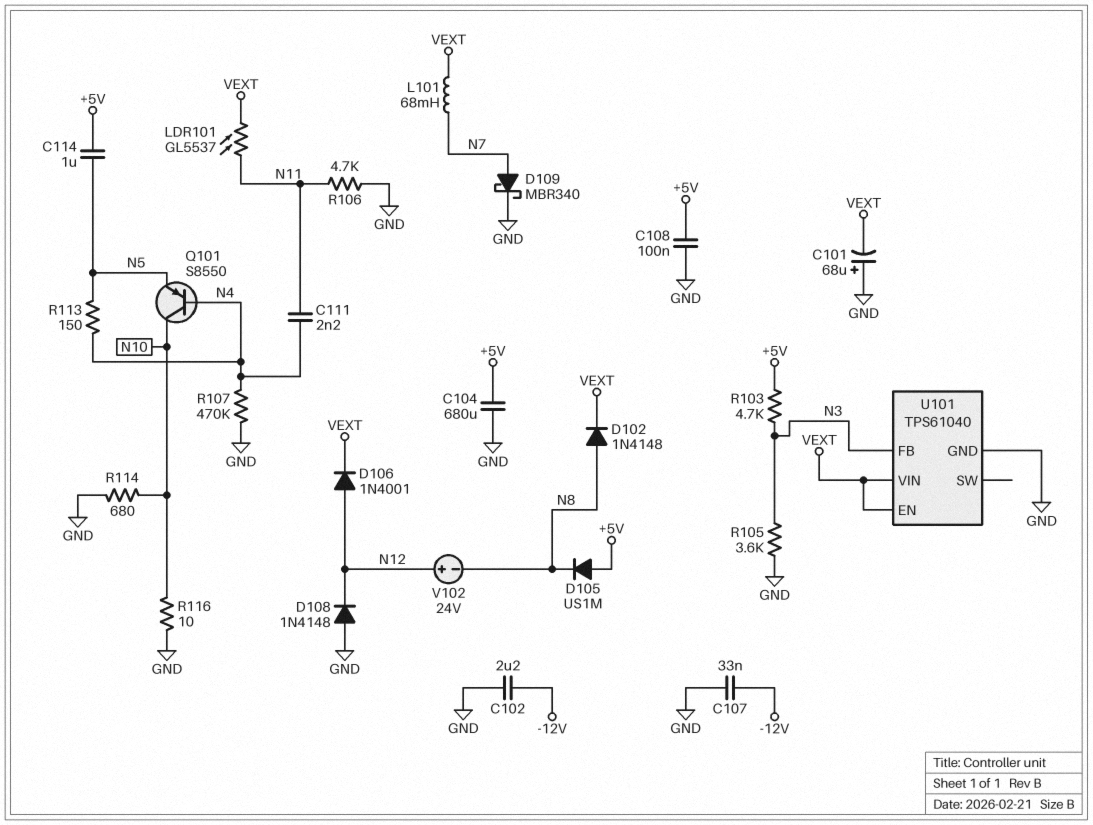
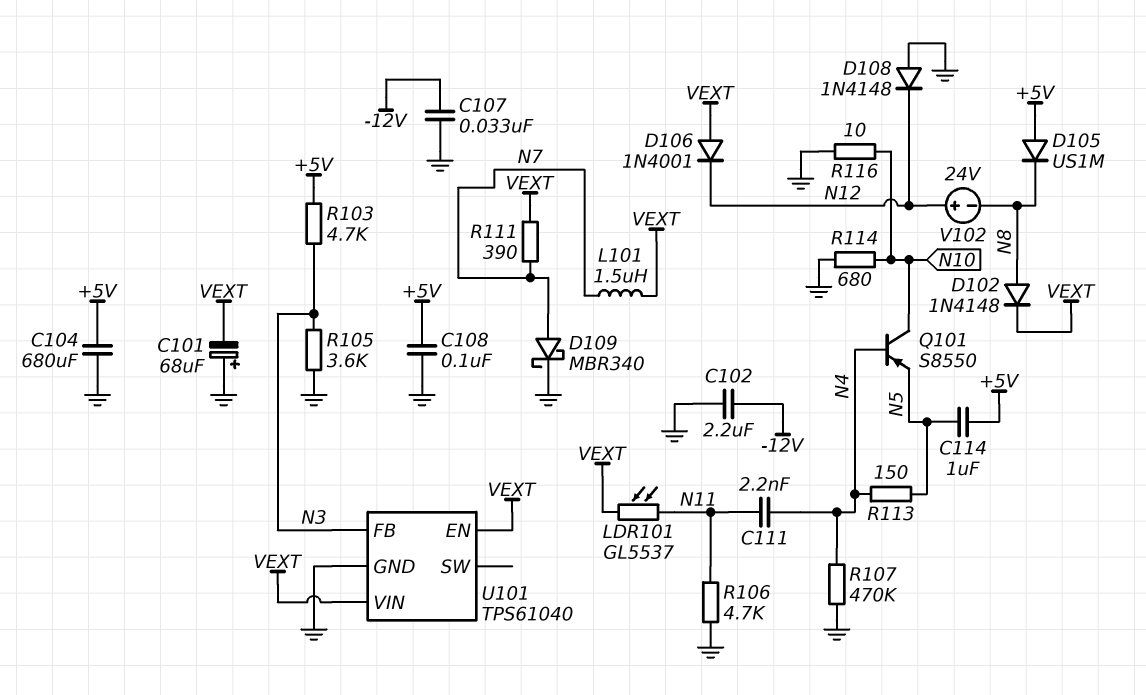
D106: diode 1N4001 (A N12, K VEXT) -> diode 1N4001 (A VEXT, K N12)
L101: 68mH (N7, VEXT) -> 1.5uH (N7, VEXT)
R111: none -> 390 (N7, VEXT)

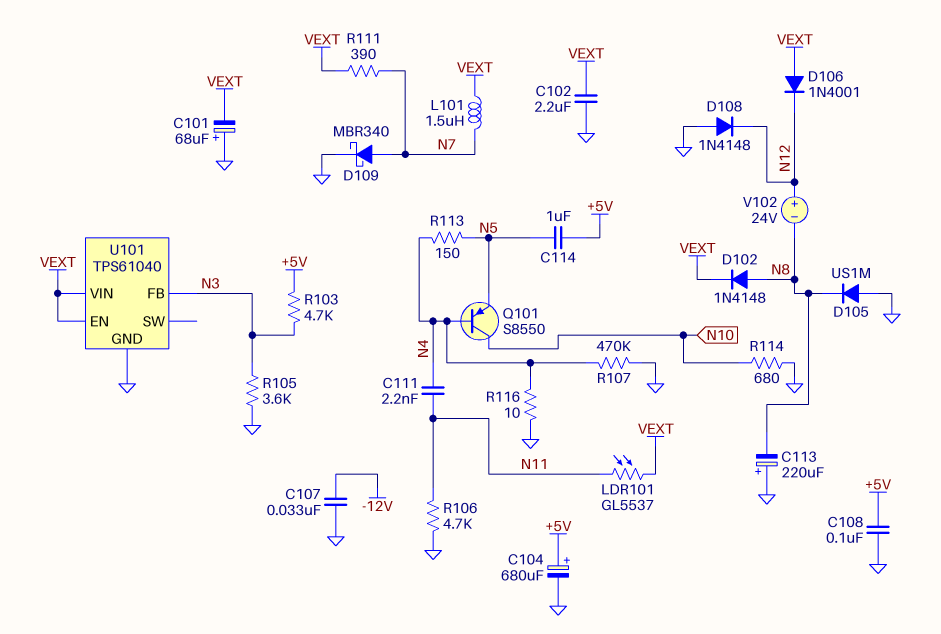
C102: 2.2uF (-12V, GND) -> 2.2uF (GND, VEXT)
C104: 680uF (+5V, GND) -> 680uF (plus +5V, minus GND)
C113: none -> 220uF (plus GND, minus N8)
D105: diode US1M (A +5V, K N8) -> diode US1M (A GND, K N8)
R116: 10 (GND, N10) -> 10 (GND, N4)

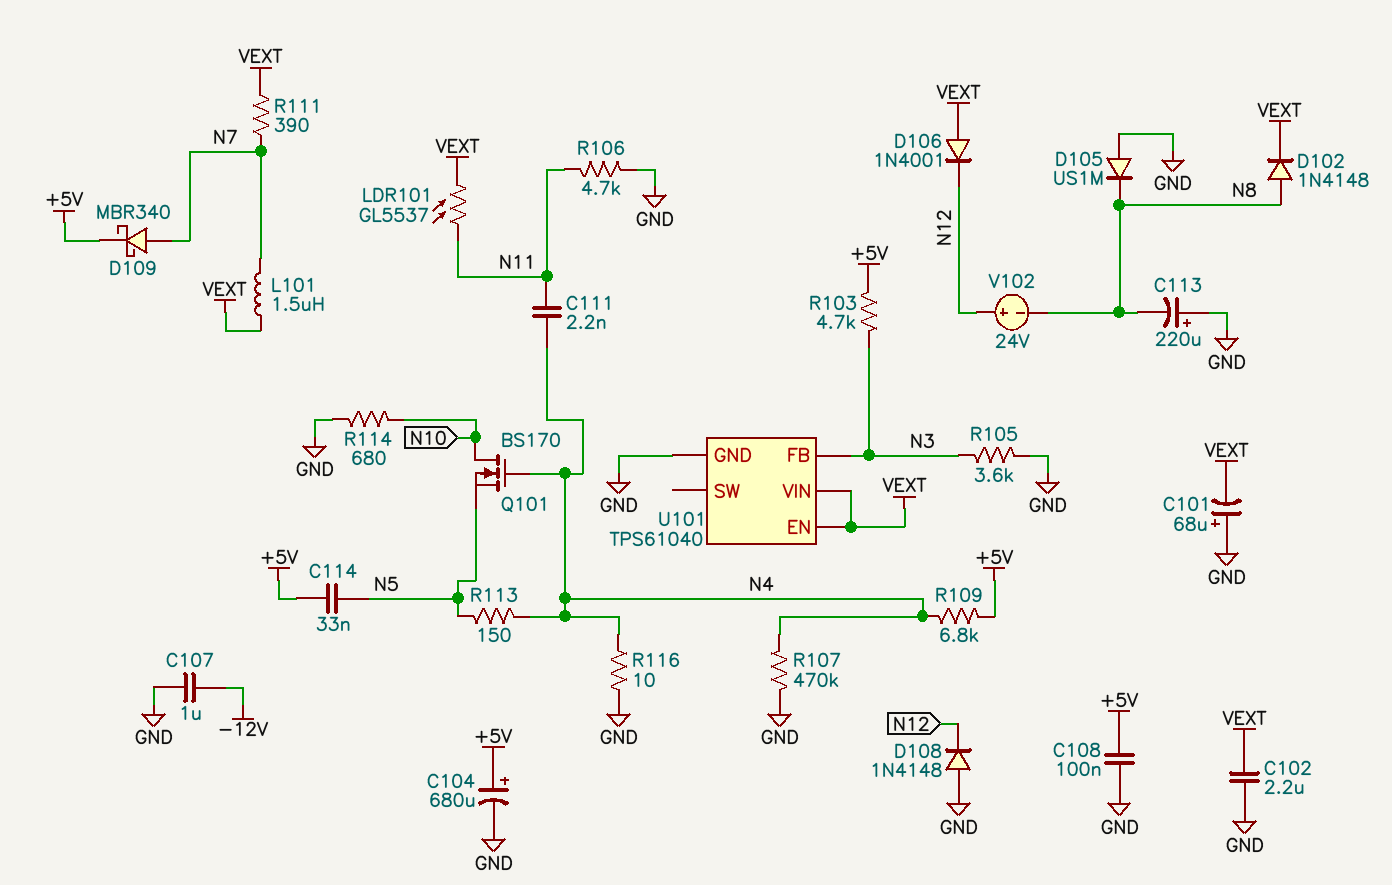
C107: 33nF (-12V, GND) -> 1uF (-12V, GND)
C114: 1uF (+5V, N5) -> 33nF (+5V, N5)
D109: schottky MBR340 (A N7, K GND) -> schottky MBR340 (A N7, K +5V)
Q101: PNP S8550 (B N4, C N10, E N5) -> NMOS BS170 (G N4, D N10, S N5)
R109: none -> 6.8k (+5V, N4)

